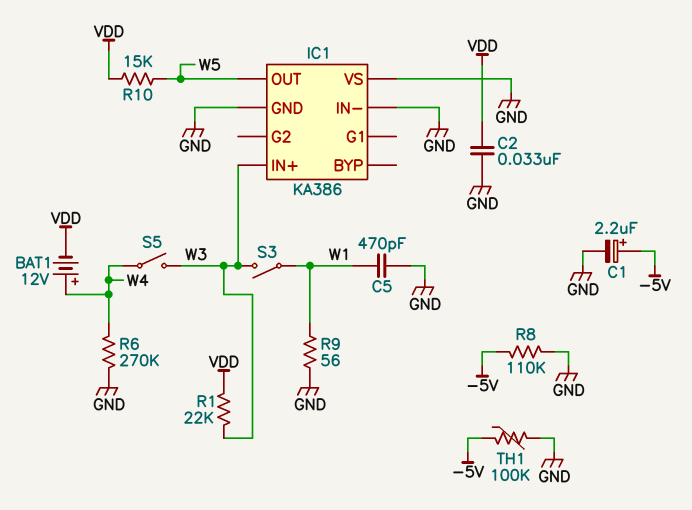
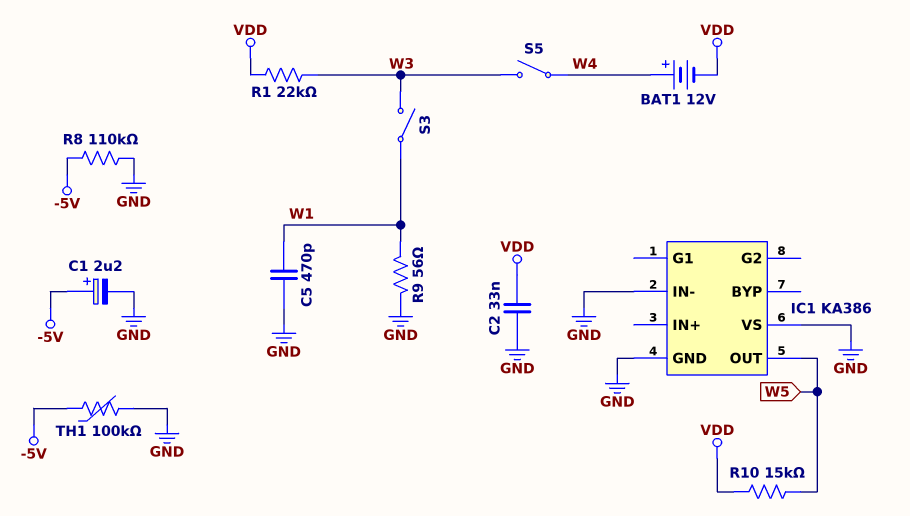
IC1 pin IN+: W3 -> none
R6: 270k (GND, W4) -> none

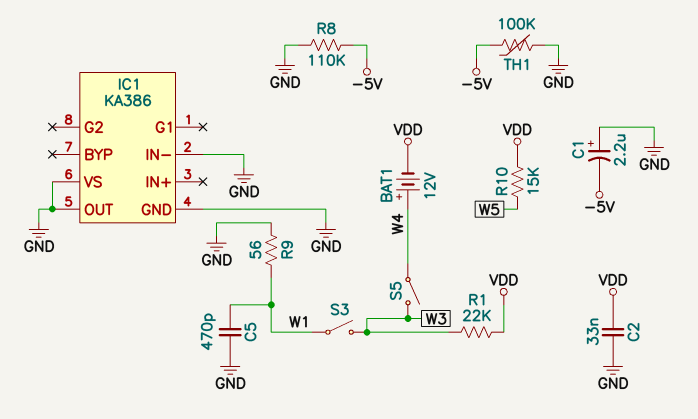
C1: 2.2uF (plus -5V, minus GND) -> 2.2uF (plus GND, minus -5V)
IC1 pin OUT: W5 -> GND

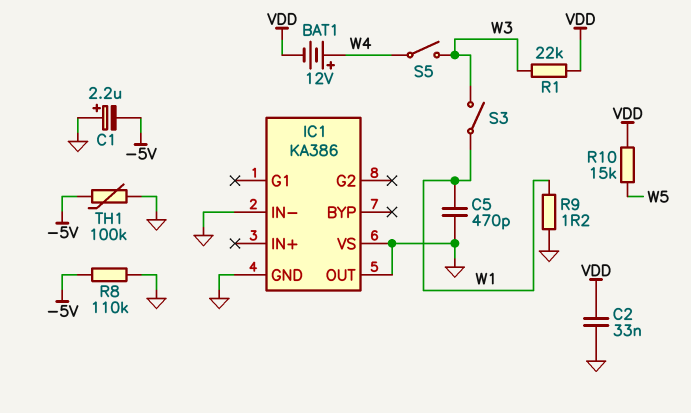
R9: 56 (GND, W1) -> 1.2 (GND, W1)

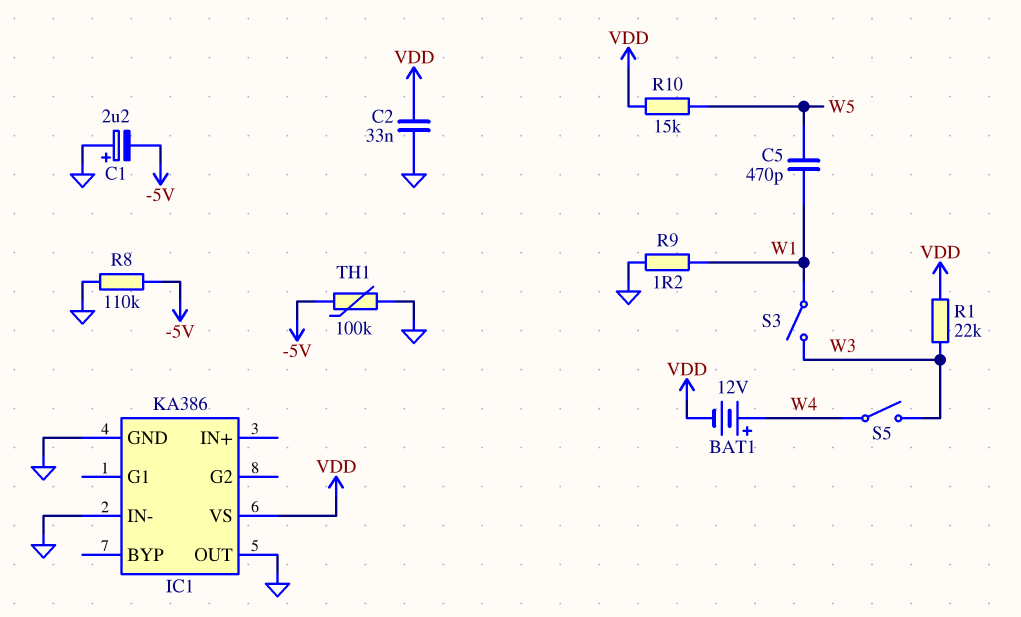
C5: 470pF (GND, W1) -> 470pF (W1, W5)
IC1 pin VS: GND -> VDD

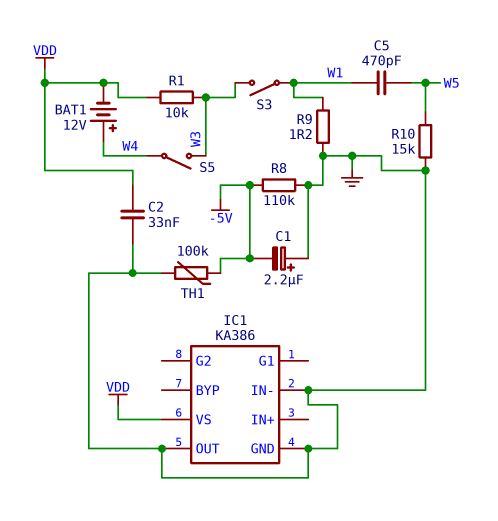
R1: 22k (VDD, W3) -> 10k (VDD, W3)
R10: 15k (VDD, W5) -> 15k (GND, W5)

